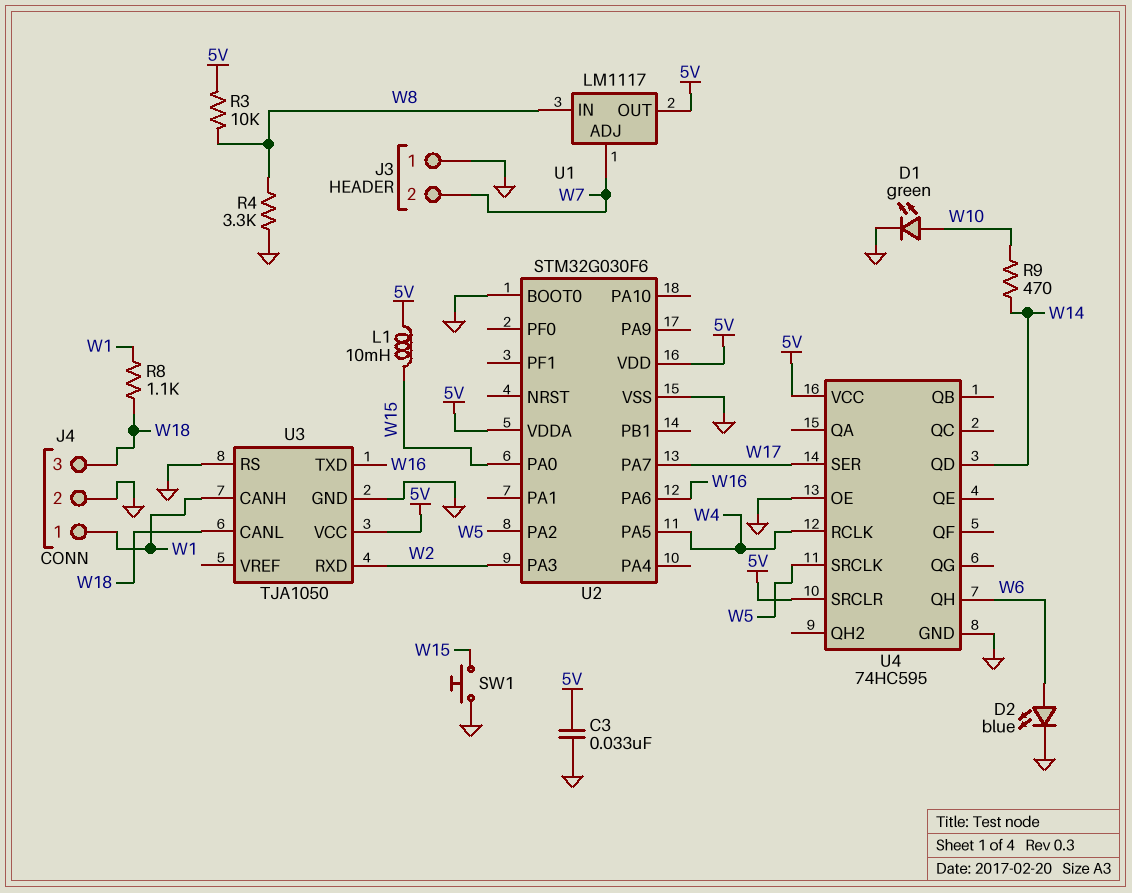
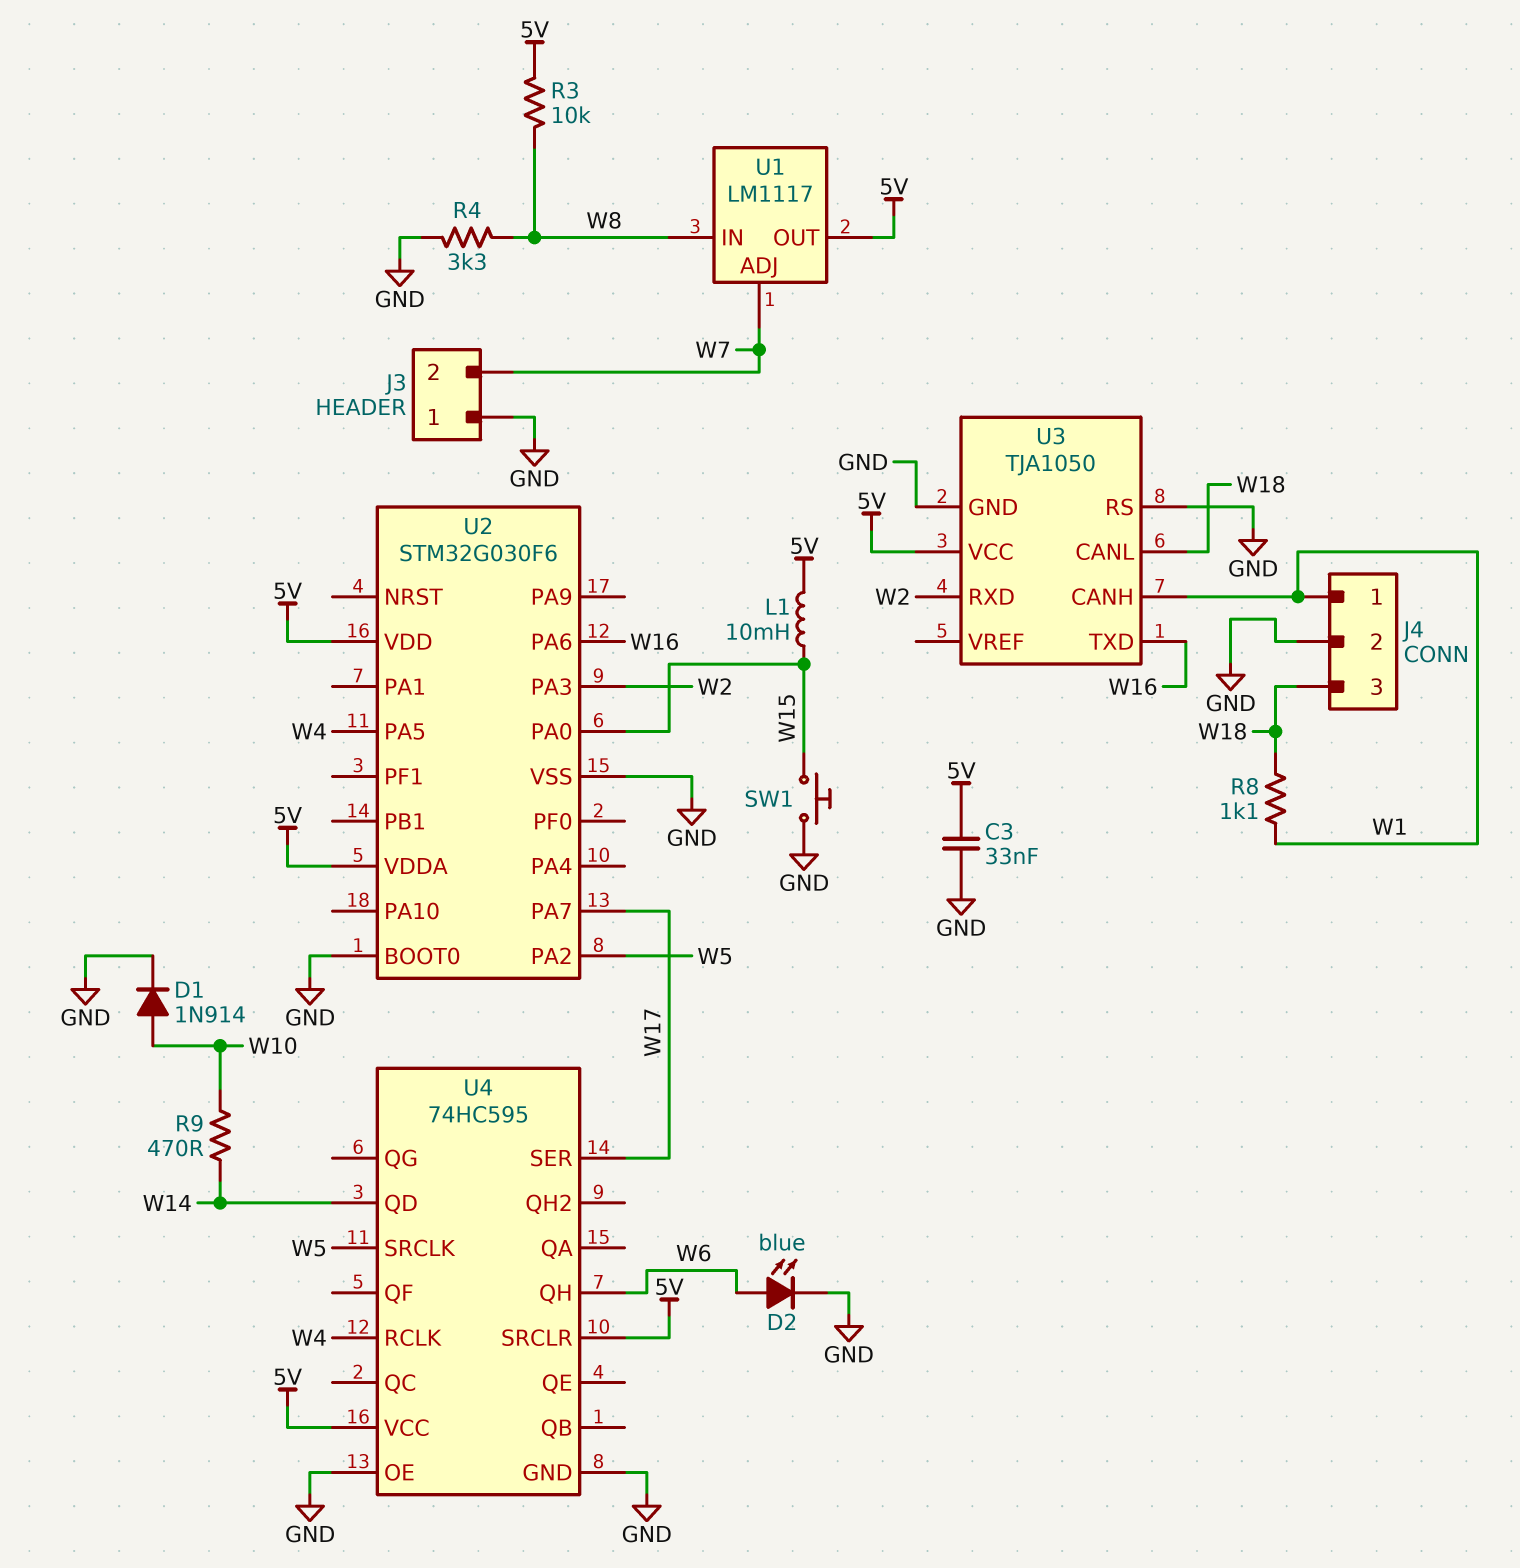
D1: LED green (A W10, K GND) -> diode 1N914 (A W10, K GND)

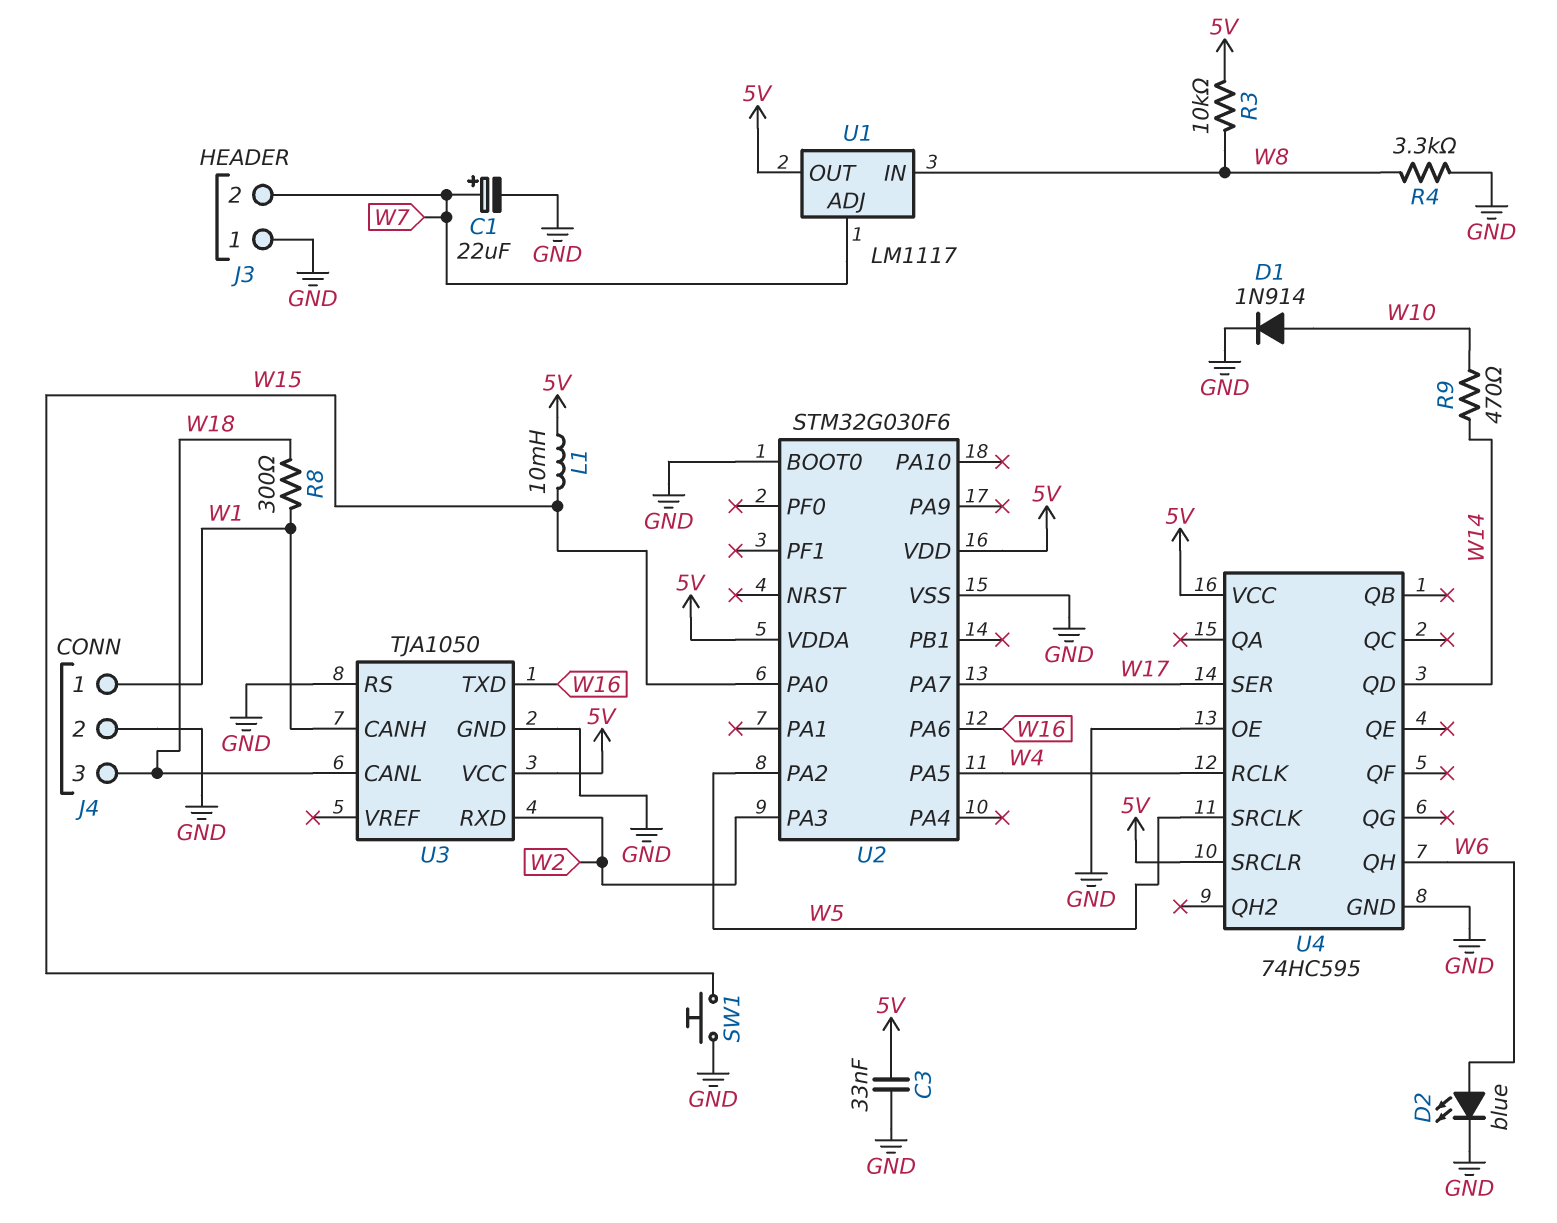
C1: none -> 22uF (plus W7, minus GND)
R8: 1.1k (W1, W18) -> 300 (W1, W18)

